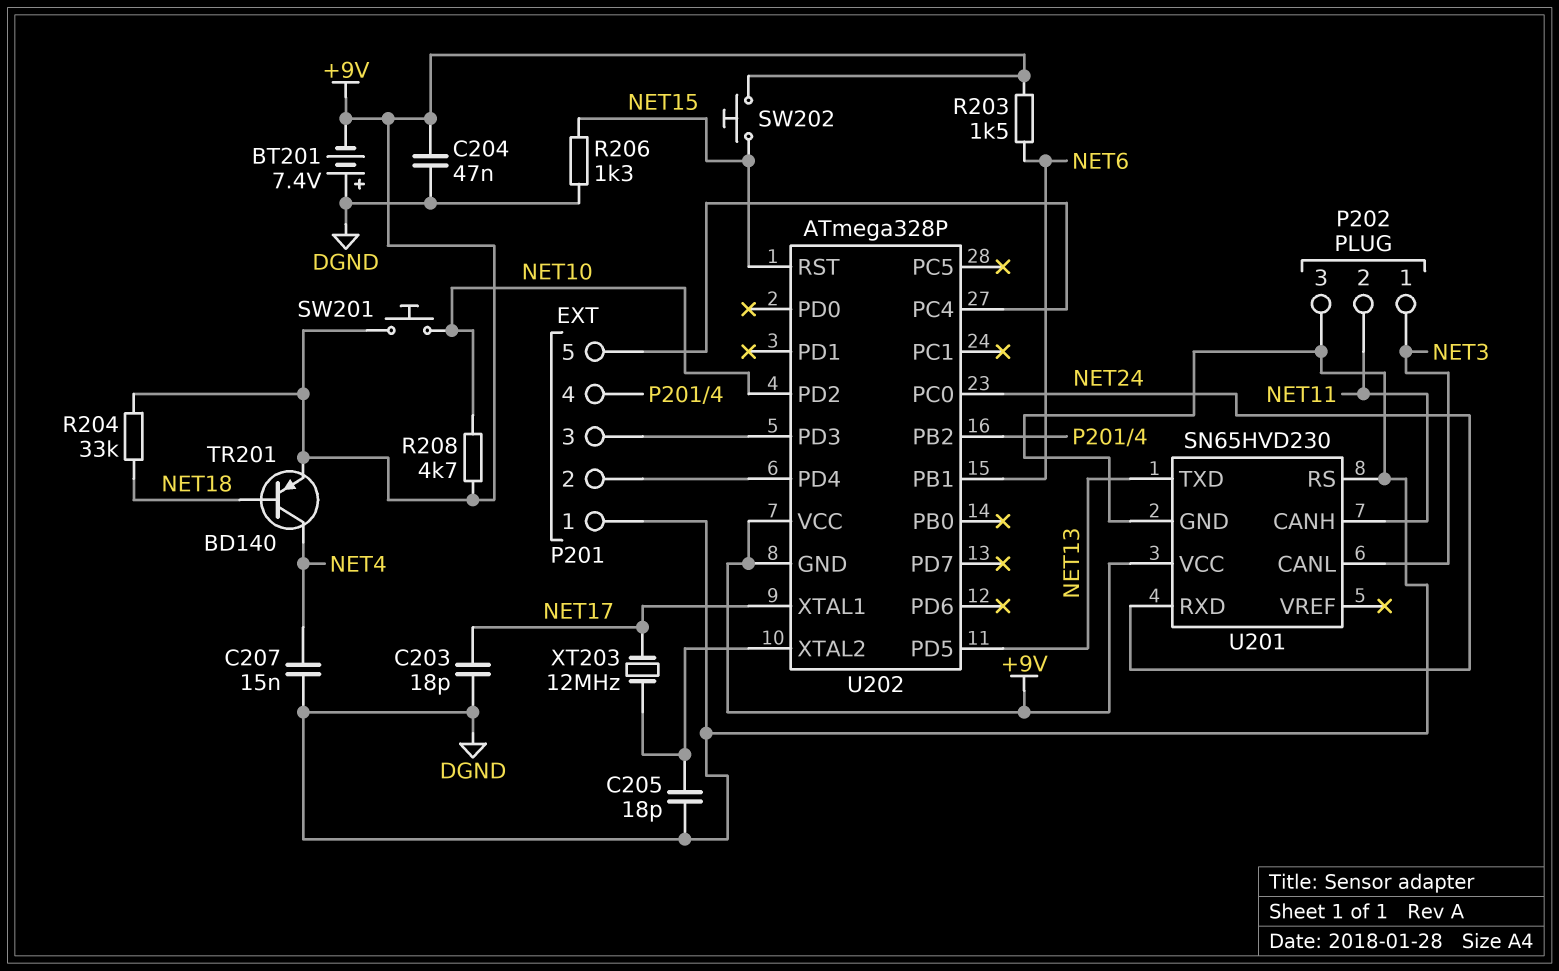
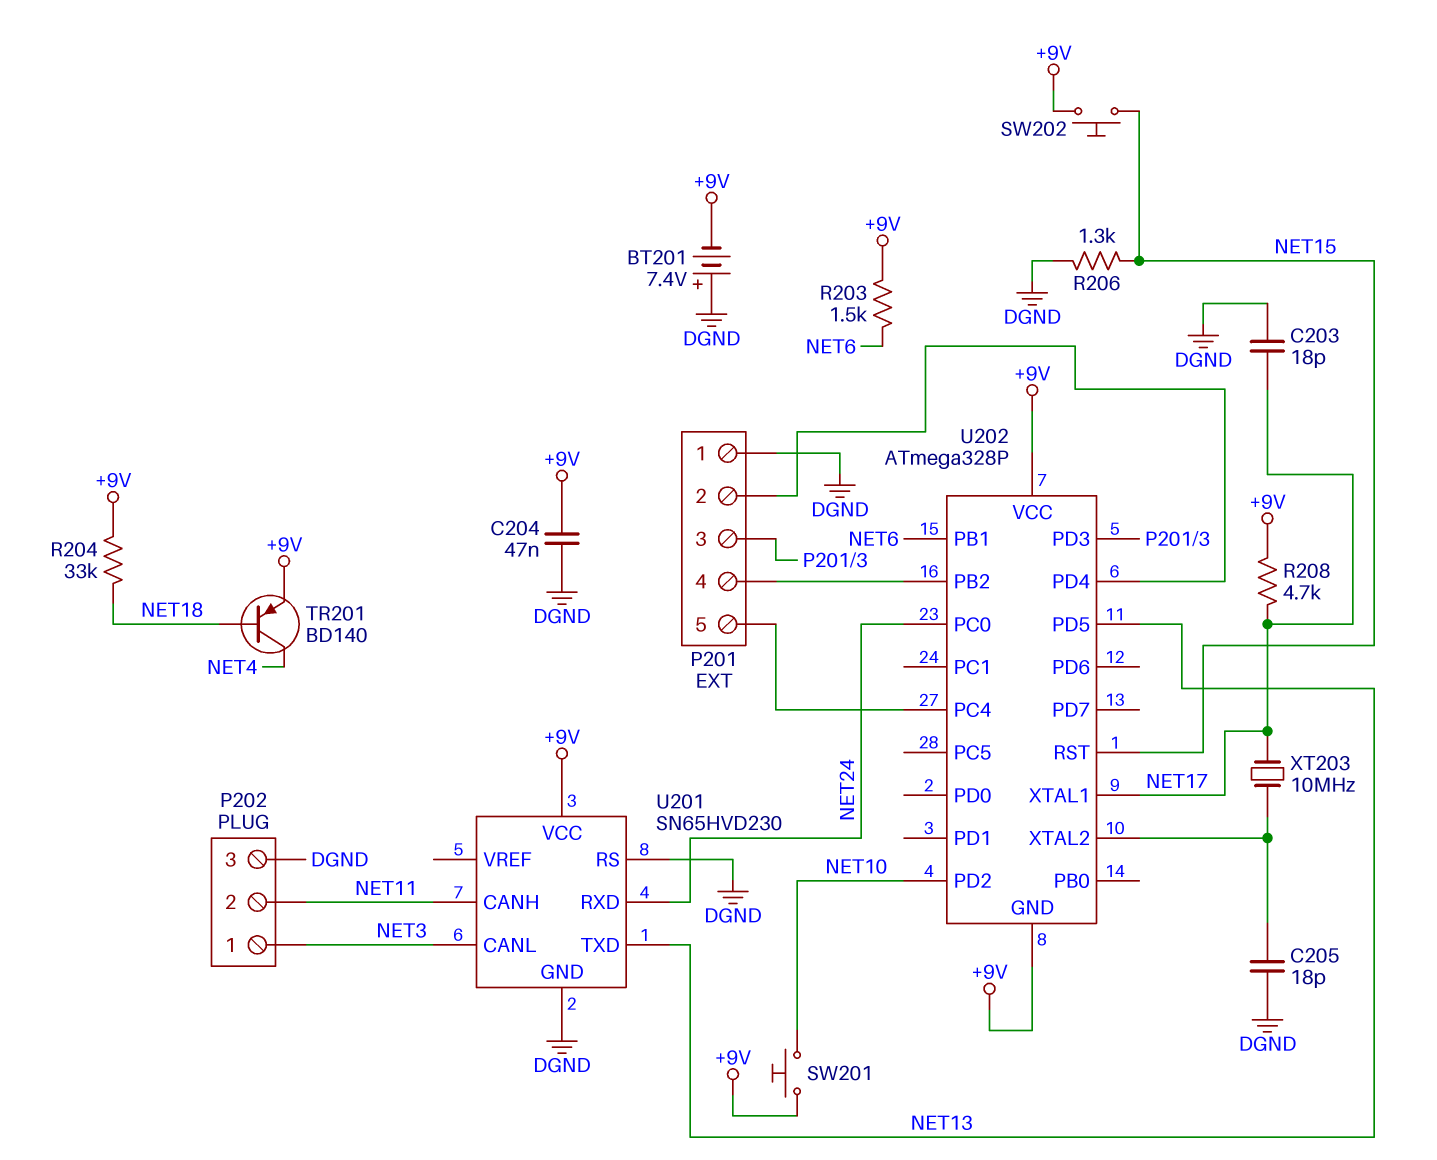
C207: 15nF (DGND, NET4) -> none
R208: 4.7k (+9V, NET10) -> 4.7k (+9V, NET17)
XT203: 12MHz (NET17, U202/XTAL2) -> 10MHz (NET17, U202/XTAL2)

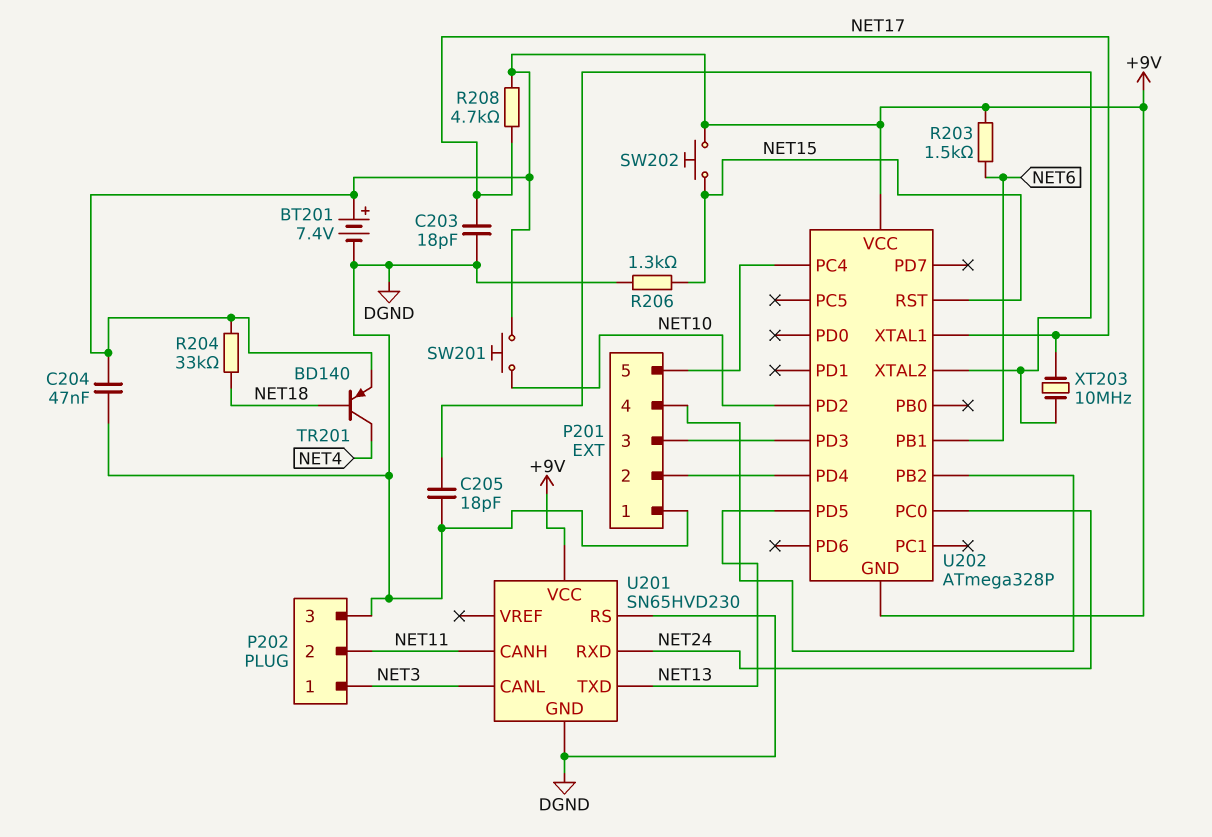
BT201: 7.4V (plus DGND, minus +9V) -> 7.4V (plus +9V, minus DGND)

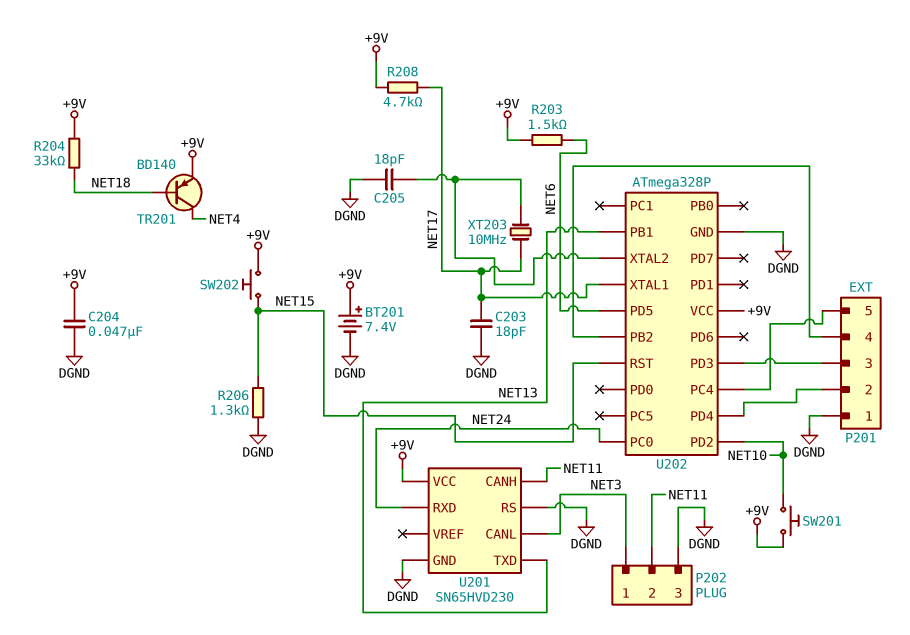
U202 pin GND: +9V -> DGND
U202 pin PB1: NET6 -> NET13
U202 pin PD5: NET13 -> NET6

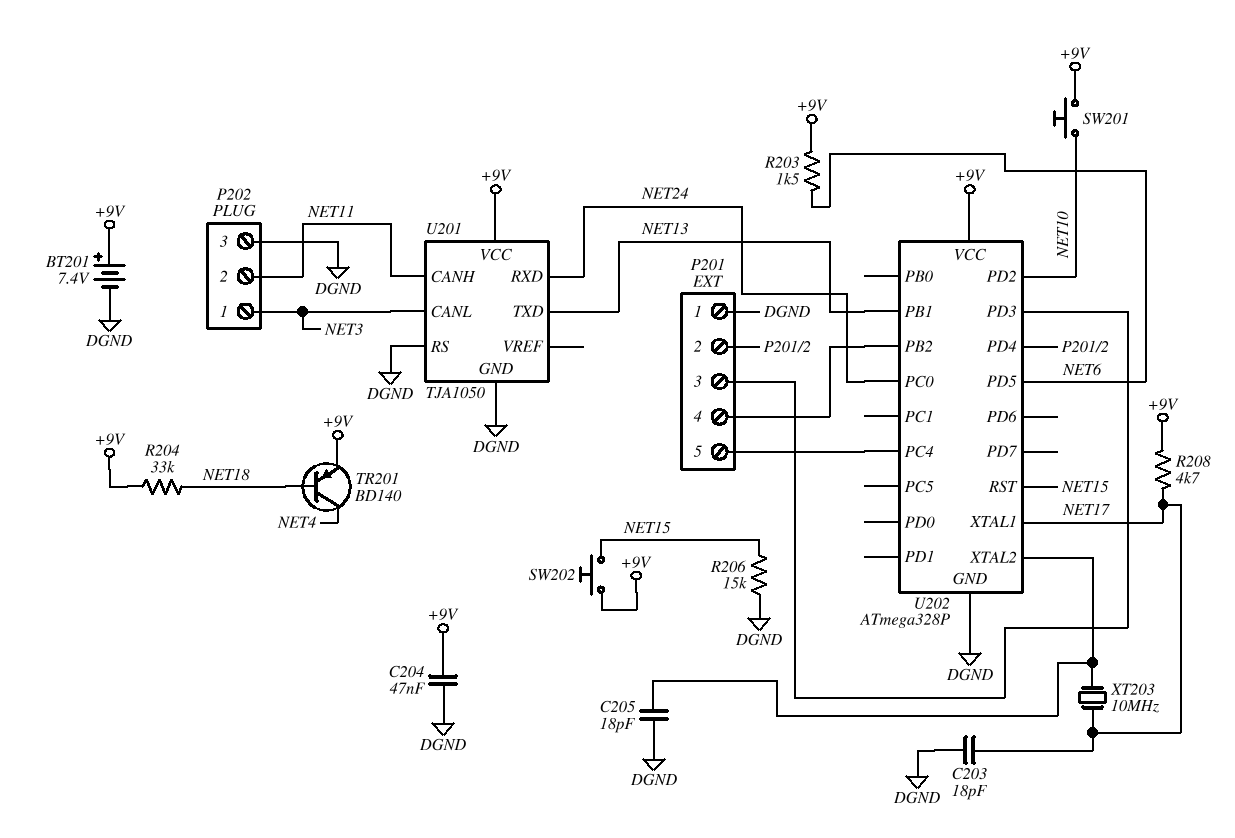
R206: 1.3k (DGND, NET15) -> 15k (DGND, NET15)
U201: SN65HVD230 -> TJA1050

